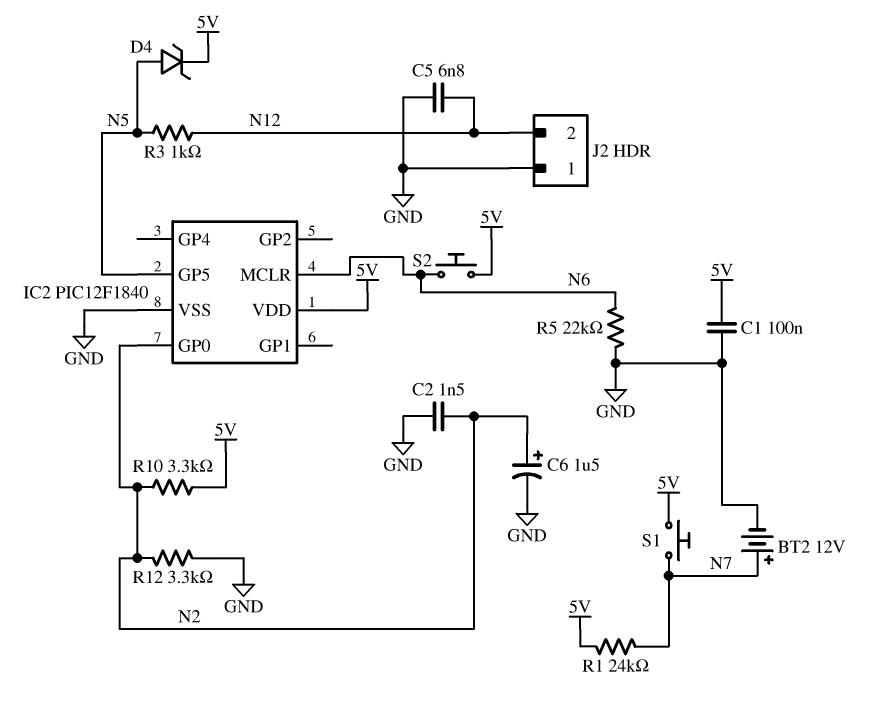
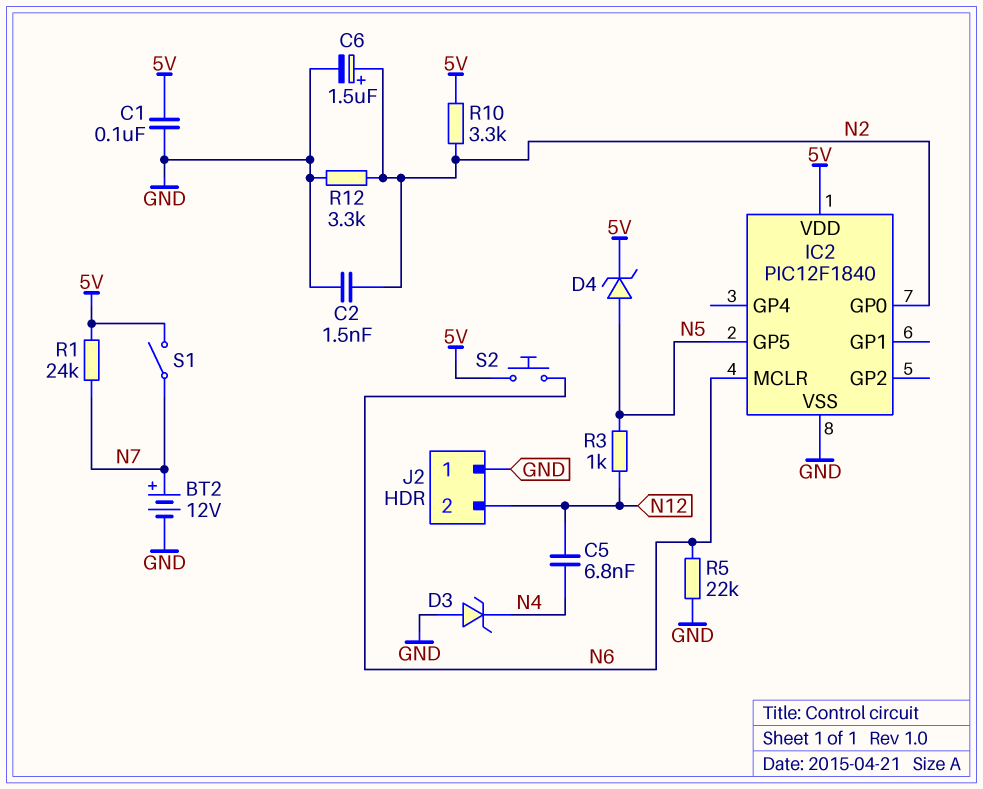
C5: 6.8nF (GND, N12) -> 6.8nF (N4, N12)
D3: none -> zener (A GND, K N4)
S1: button (5V, N7) -> switch (5V, N7)

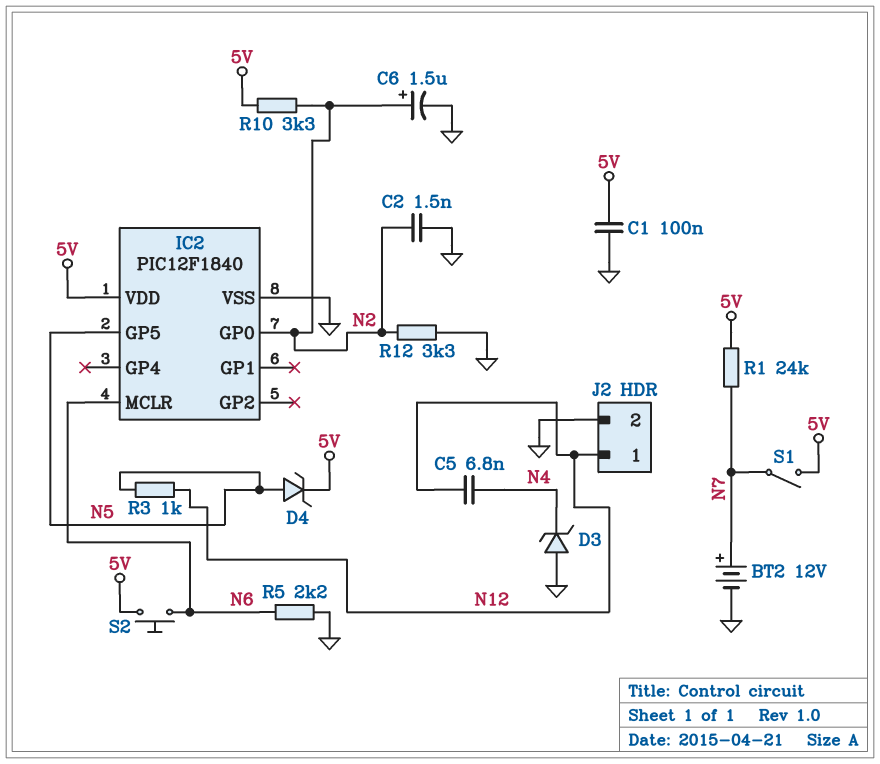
J2 pin 1: GND -> N12
J2 pin 2: N12 -> GND
R5: 22k (GND, N6) -> 2.2k (GND, N6)

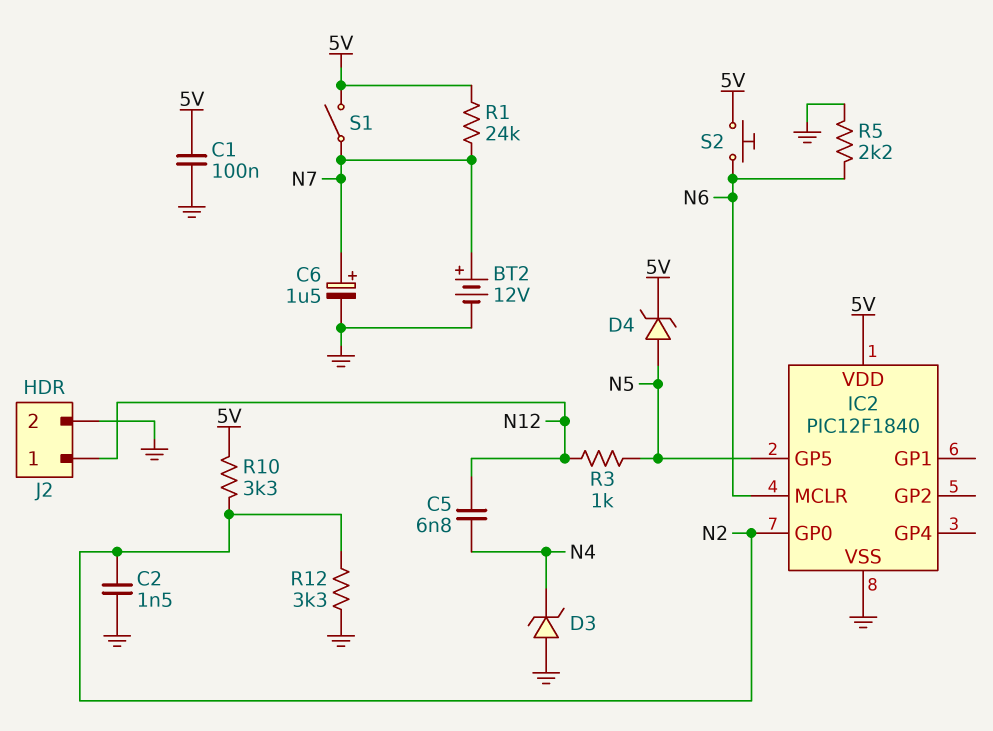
C6: 1.5uF (plus N2, minus GND) -> 1.5uF (plus N7, minus GND)

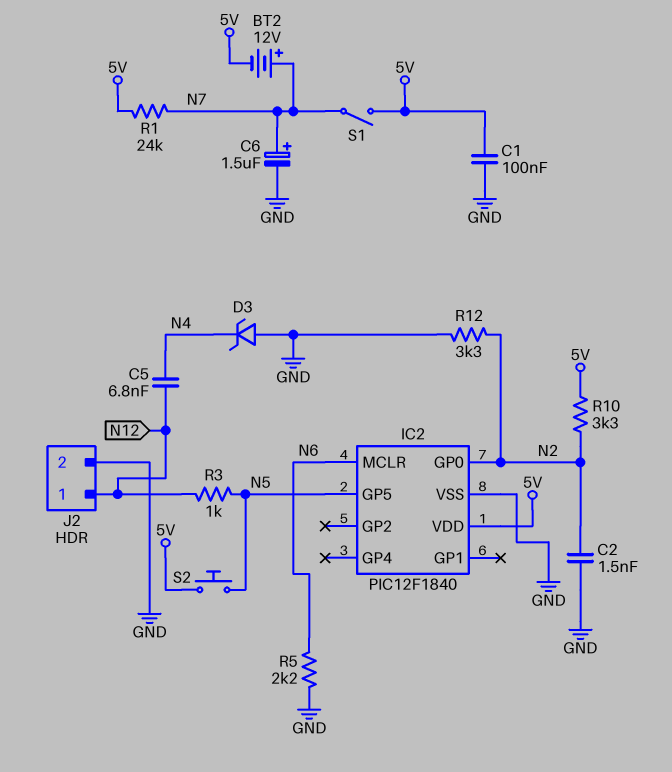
BT2: 12V (plus N7, minus GND) -> 12V (plus N7, minus 5V)
D4: zener (A N5, K 5V) -> none
S2: button (5V, N6) -> button (5V, N5)

